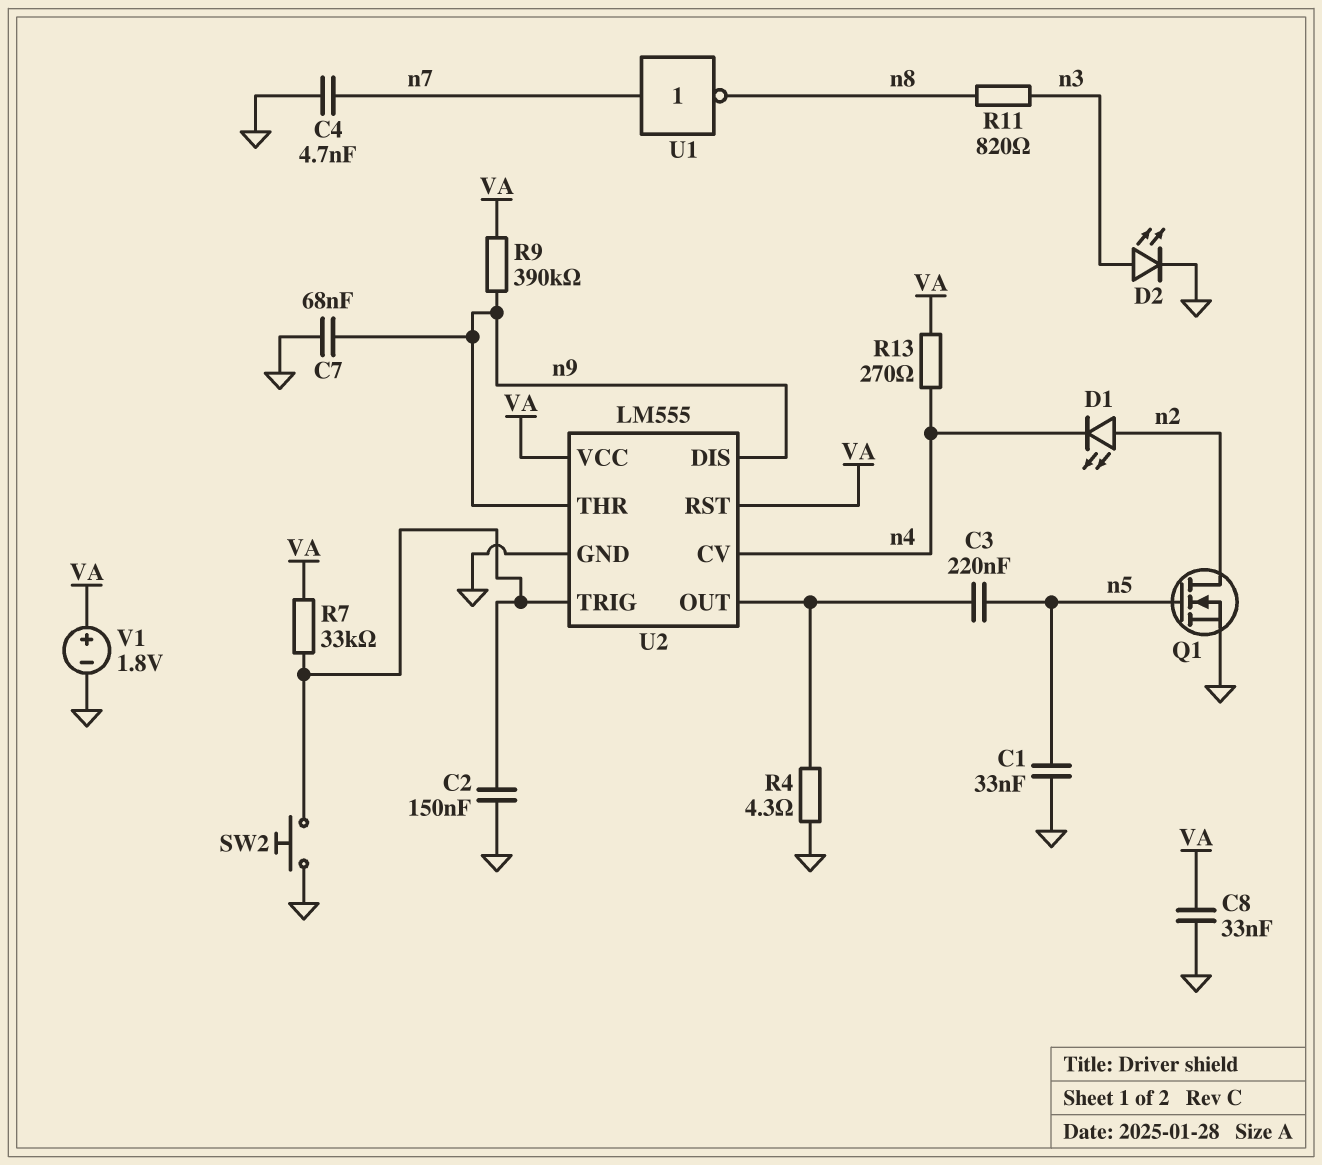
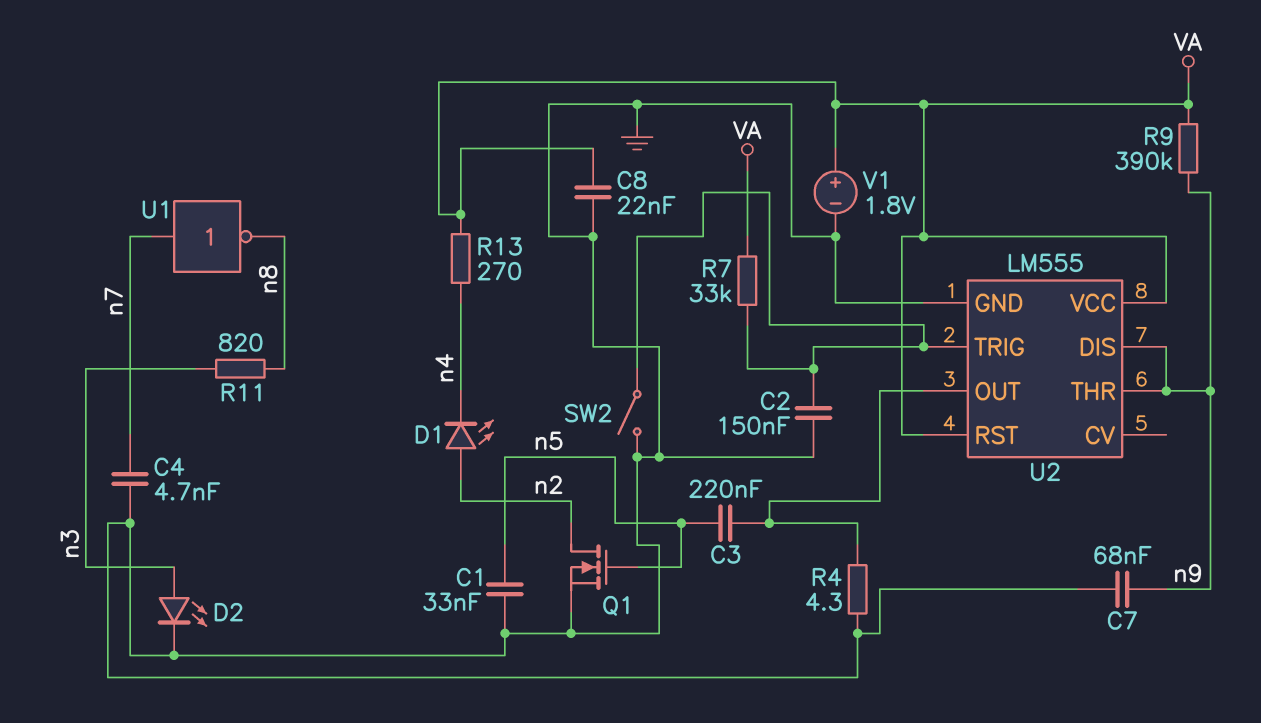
C8: 33nF (GND, VA) -> 22nF (GND, VA)
SW2: button (GND, U2/TRIG) -> switch (GND, U2/TRIG)
U2 pin CV: n4 -> none

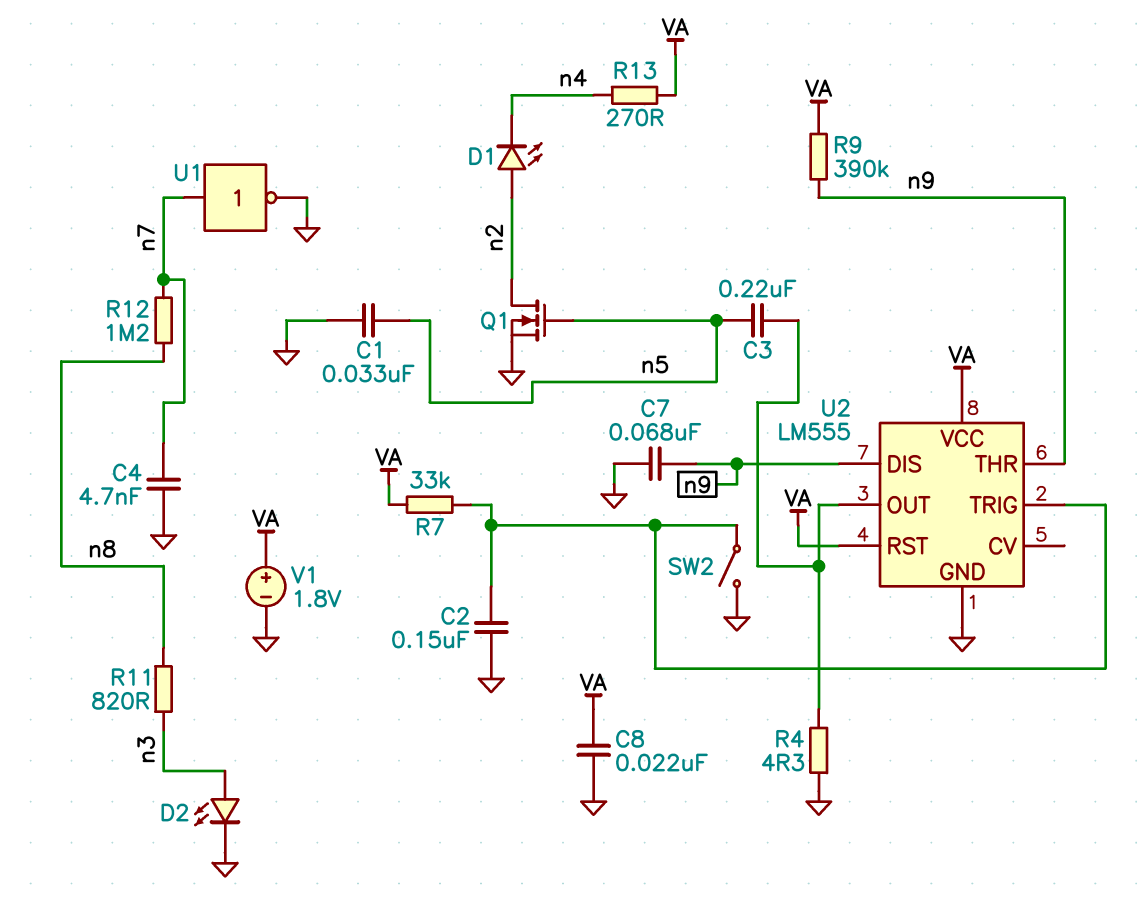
R12: none -> 1.2M (n7, n8)
U1: NOT (in n7, out n8) -> NOT (in n7, out GND)

